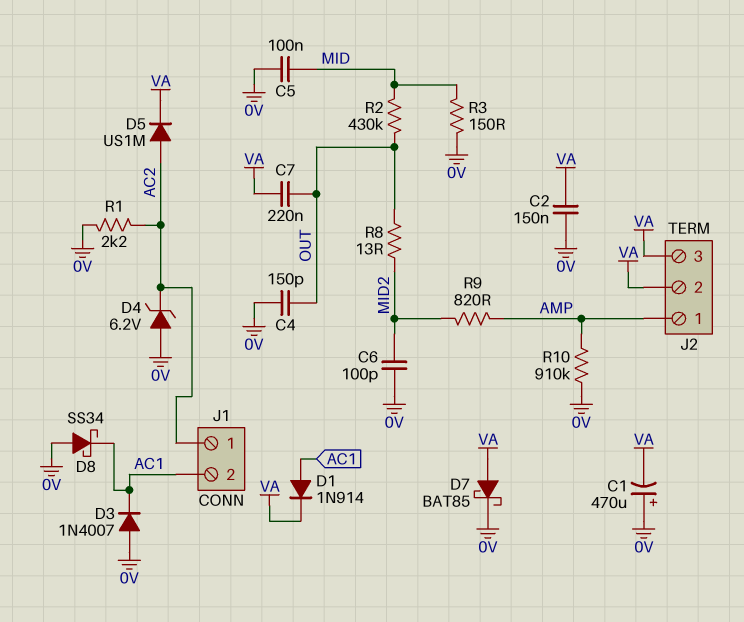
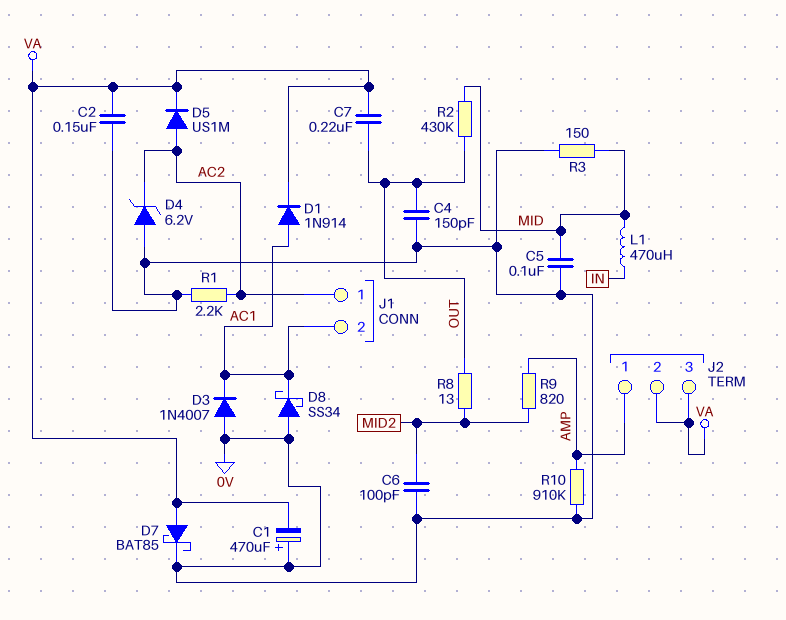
L1: none -> 470uH (IN, MID)

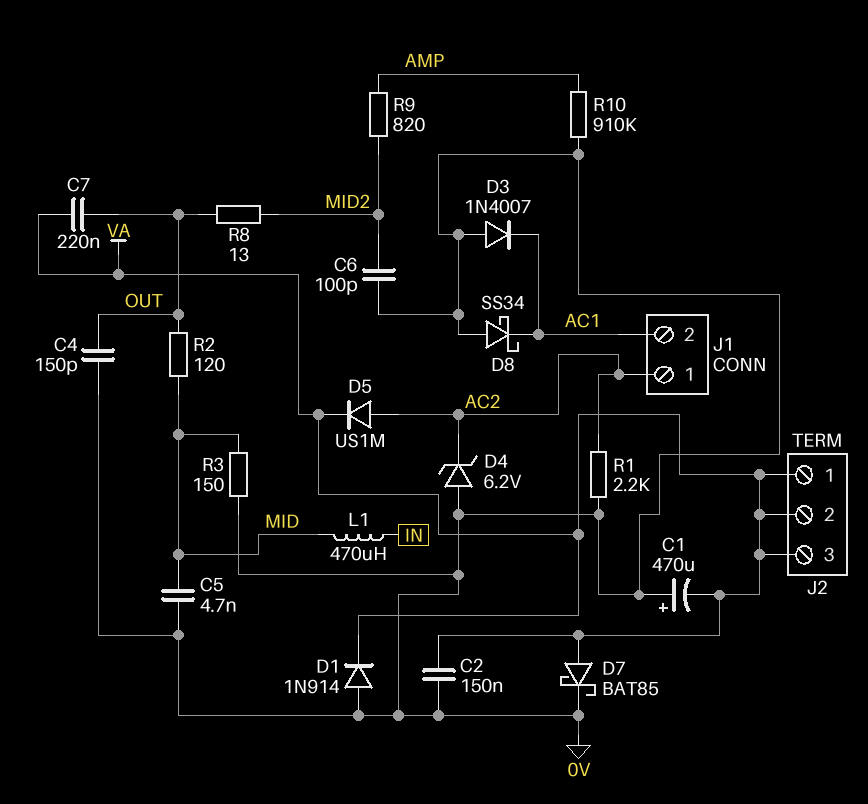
C5: 100nF (0V, MID) -> 4.7nF (0V, MID)
D1: diode 1N914 (A AC1, K VA) -> diode 1N914 (A 0V, K VA)
J2 pin 1: AMP -> VA
R2: 430k (MID, OUT) -> 120 (MID, OUT)

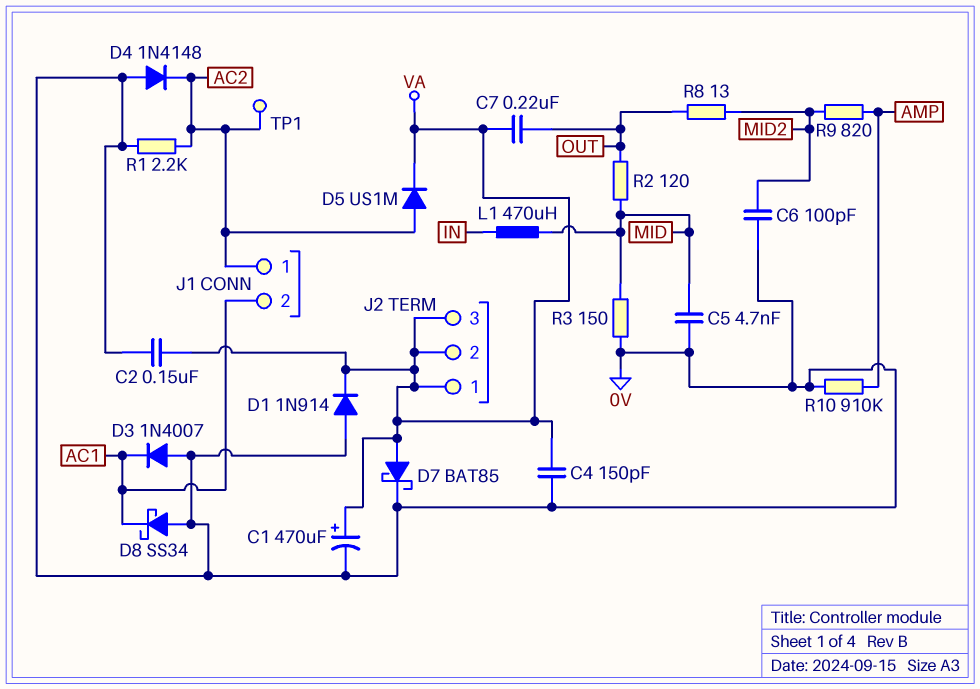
C1: 470uF (plus 0V, minus VA) -> 470uF (plus VA, minus 0V)
C4: 150pF (0V, OUT) -> 150pF (0V, VA)
D4: zener 6.2V (A 0V, K AC2) -> diode 1N4148 (A 0V, K AC2)
TP1: none -> test point (AC2)

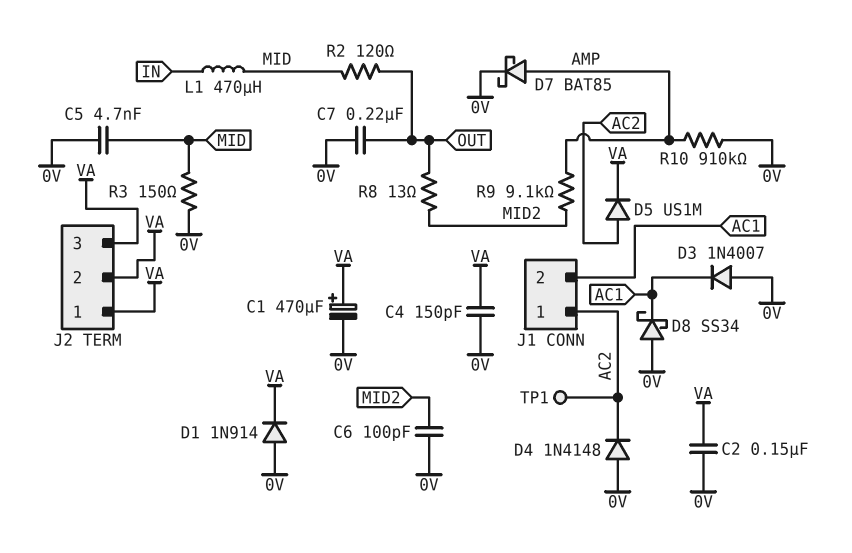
C7: 220nF (OUT, VA) -> 220nF (0V, OUT)
D7: schottky BAT85 (A VA, K 0V) -> schottky BAT85 (A AMP, K 0V)
R1: 2.2k (0V, AC2) -> none
R9: 820 (AMP, MID2) -> 9.1k (AMP, MID2)

